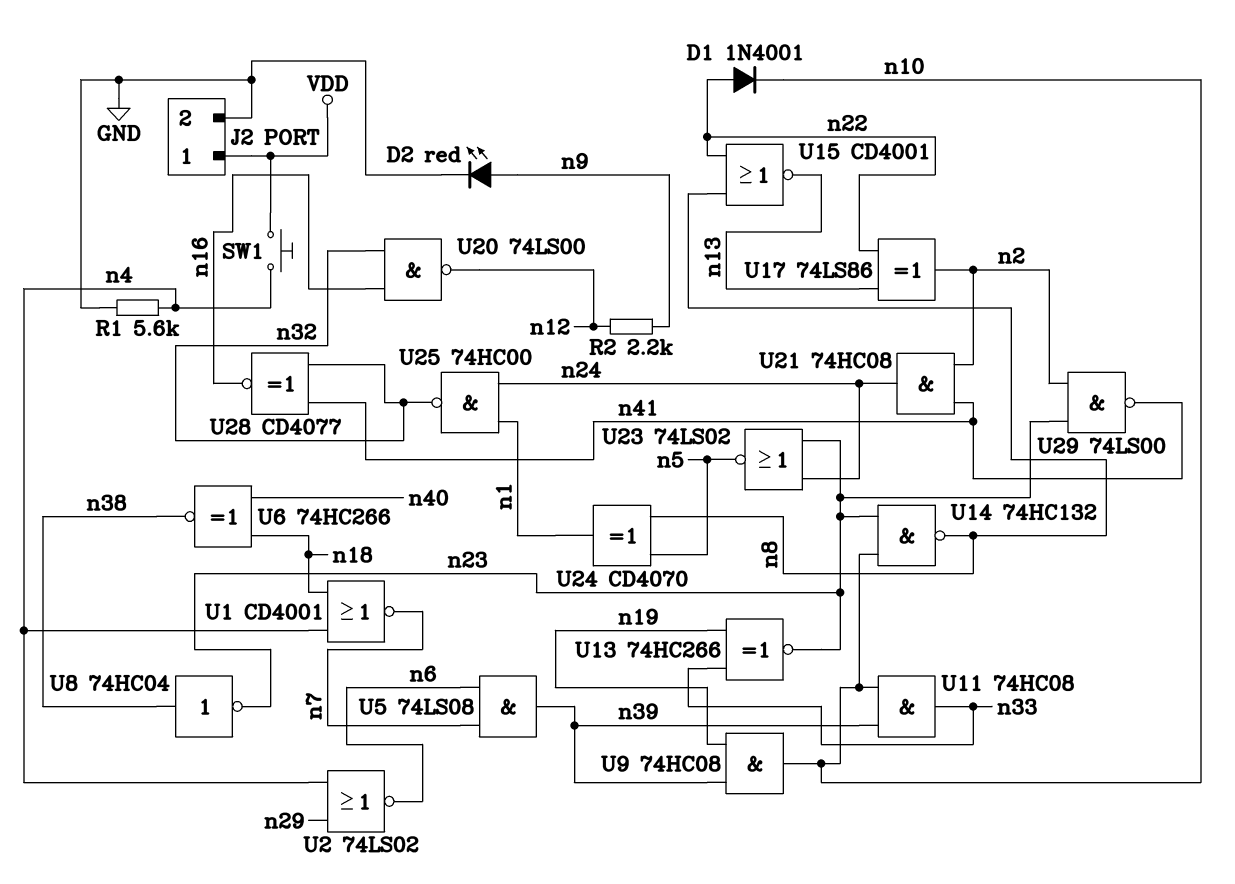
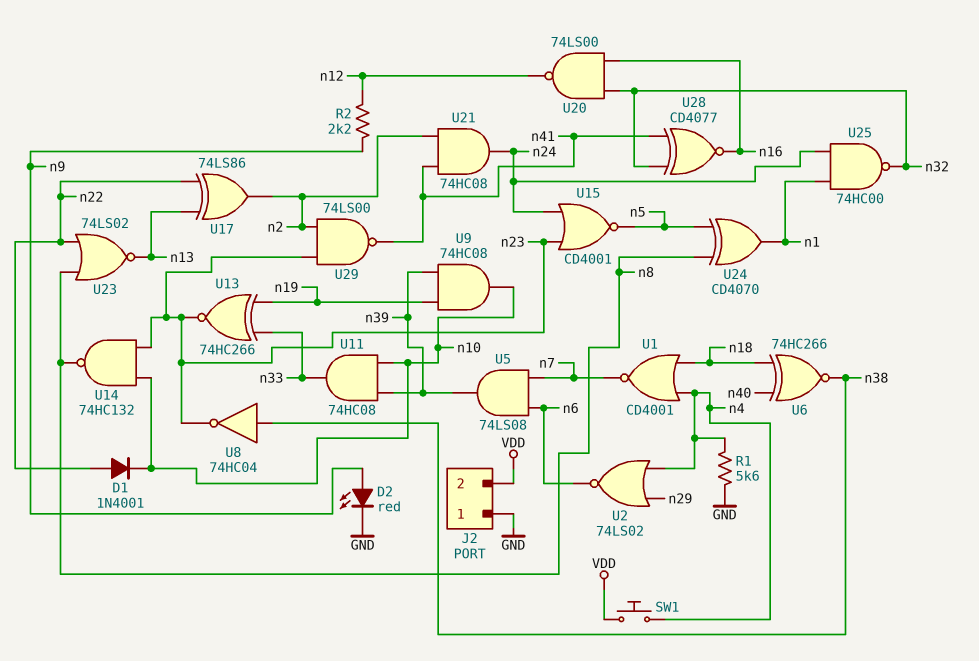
J2 pin 1: VDD -> GND
J2 pin 2: GND -> VDD
U15: NOR CD4001 (in n8, in n22, out n13) -> NOR CD4001 (in n23, in n24, out n5)
U23: NOR 74LS02 (in n23, in n24, out n5) -> NOR 74LS02 (in n8, in n22, out n13)

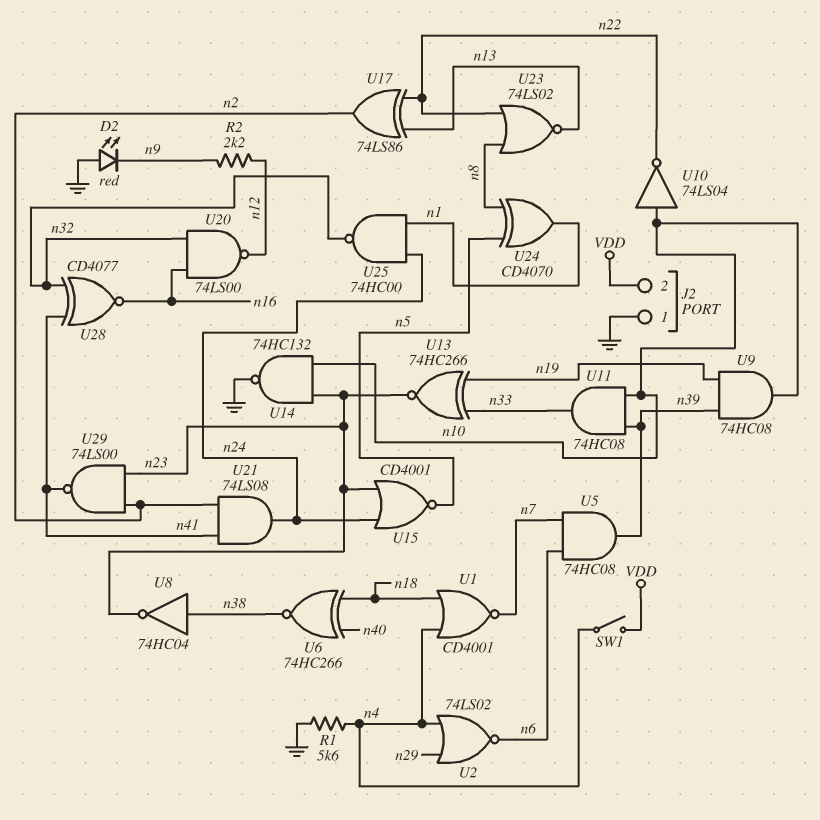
D1: diode 1N4001 (A n22, K n10) -> none
D2: LED red (A n9, K GND) -> LED red (A GND, K n9)
SW1: button (VDD, n4) -> switch (VDD, n4)
U5: AND 74LS08 (in n6, in n7, out n39) -> AND 74HC08 (in n6, in n7, out n39)
U10: none -> NOT 74LS04 (in n10, out n22)
U14: NAND 74HC132 (in n10, in n23, out n8) -> NAND 74HC132 (in n10, in n23, out GND)
U21: AND 74HC08 (in n2, in n41, out n24) -> AND 74LS08 (in n2, in n41, out n24)

